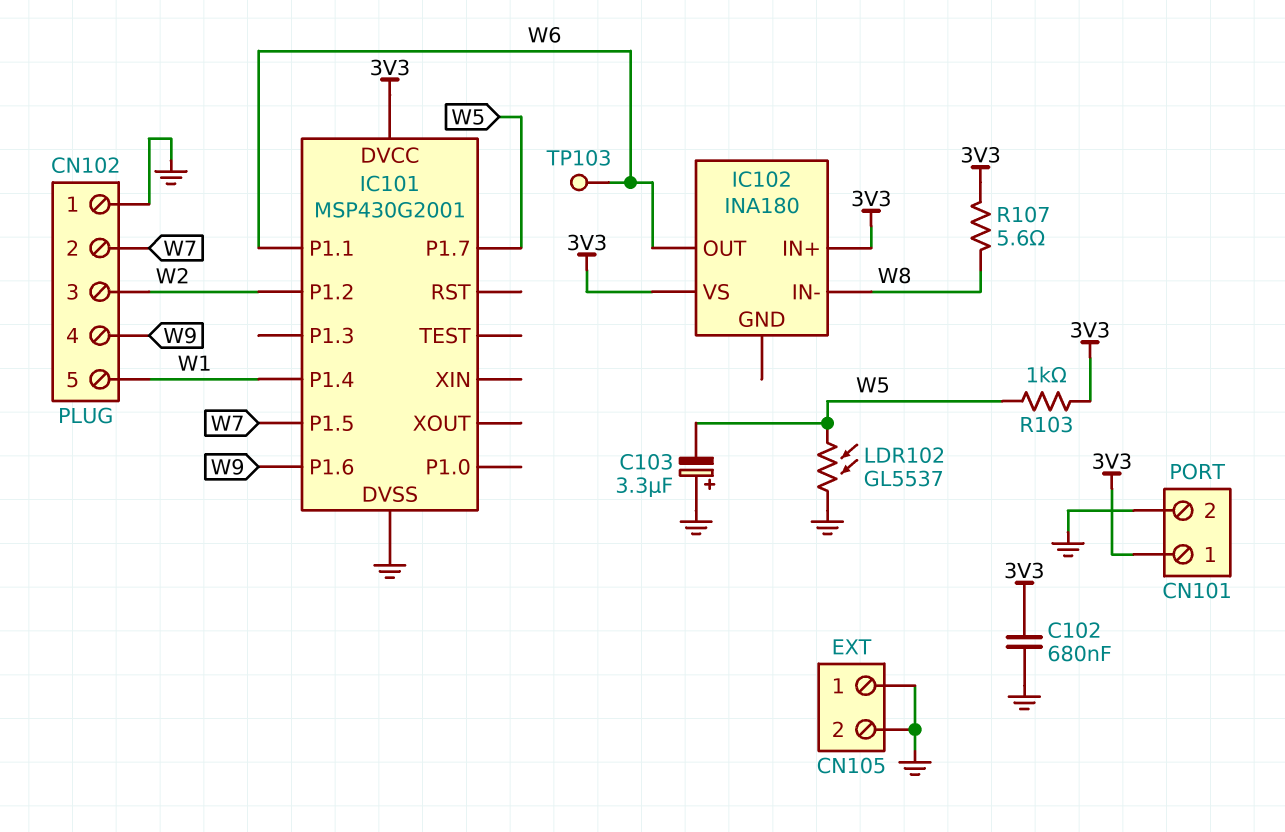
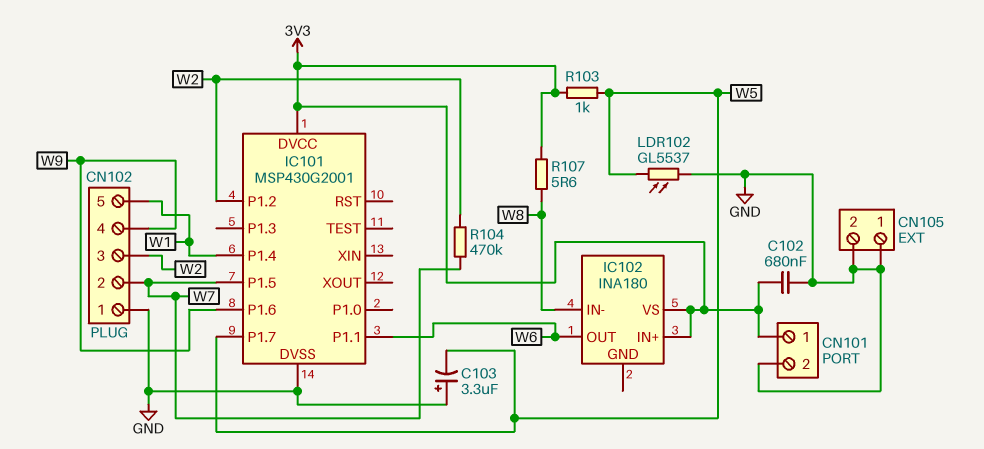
R104: none -> 470k (W2, W7)
TP103: test point (W6) -> none

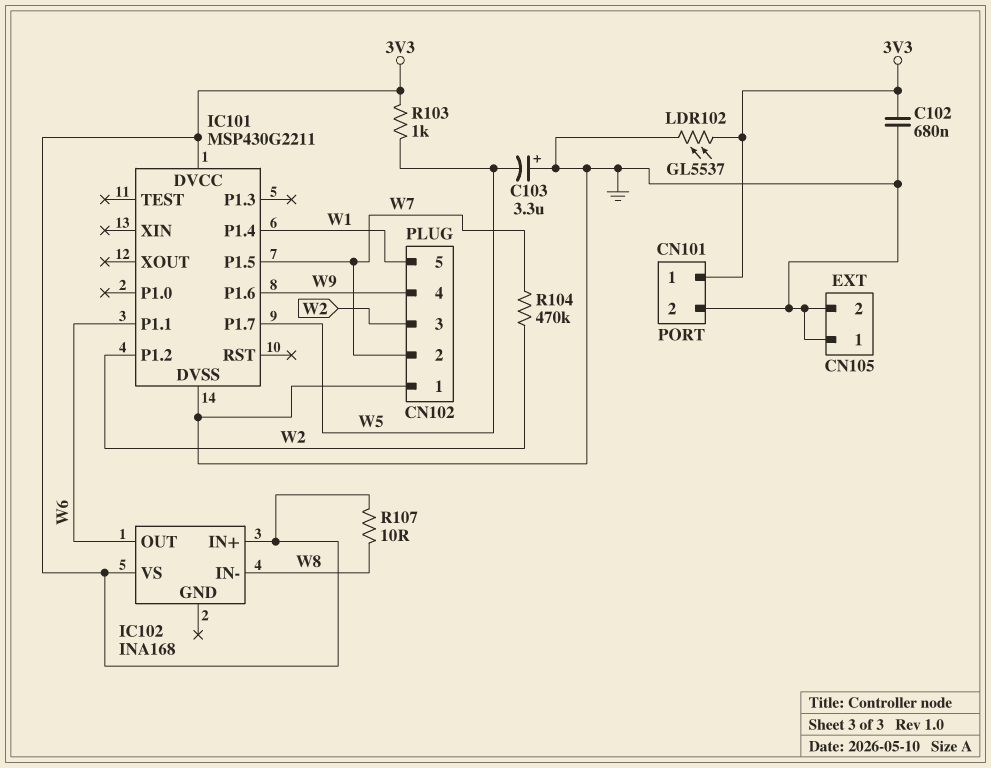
IC101: MSP430G2001 -> MSP430G2211
IC102: INA180 -> INA168
LDR102: GL5537 (GND, W5) -> GL5537 (3V3, GND)
R107: 5.6 (3V3, W8) -> 10 (3V3, W8)

